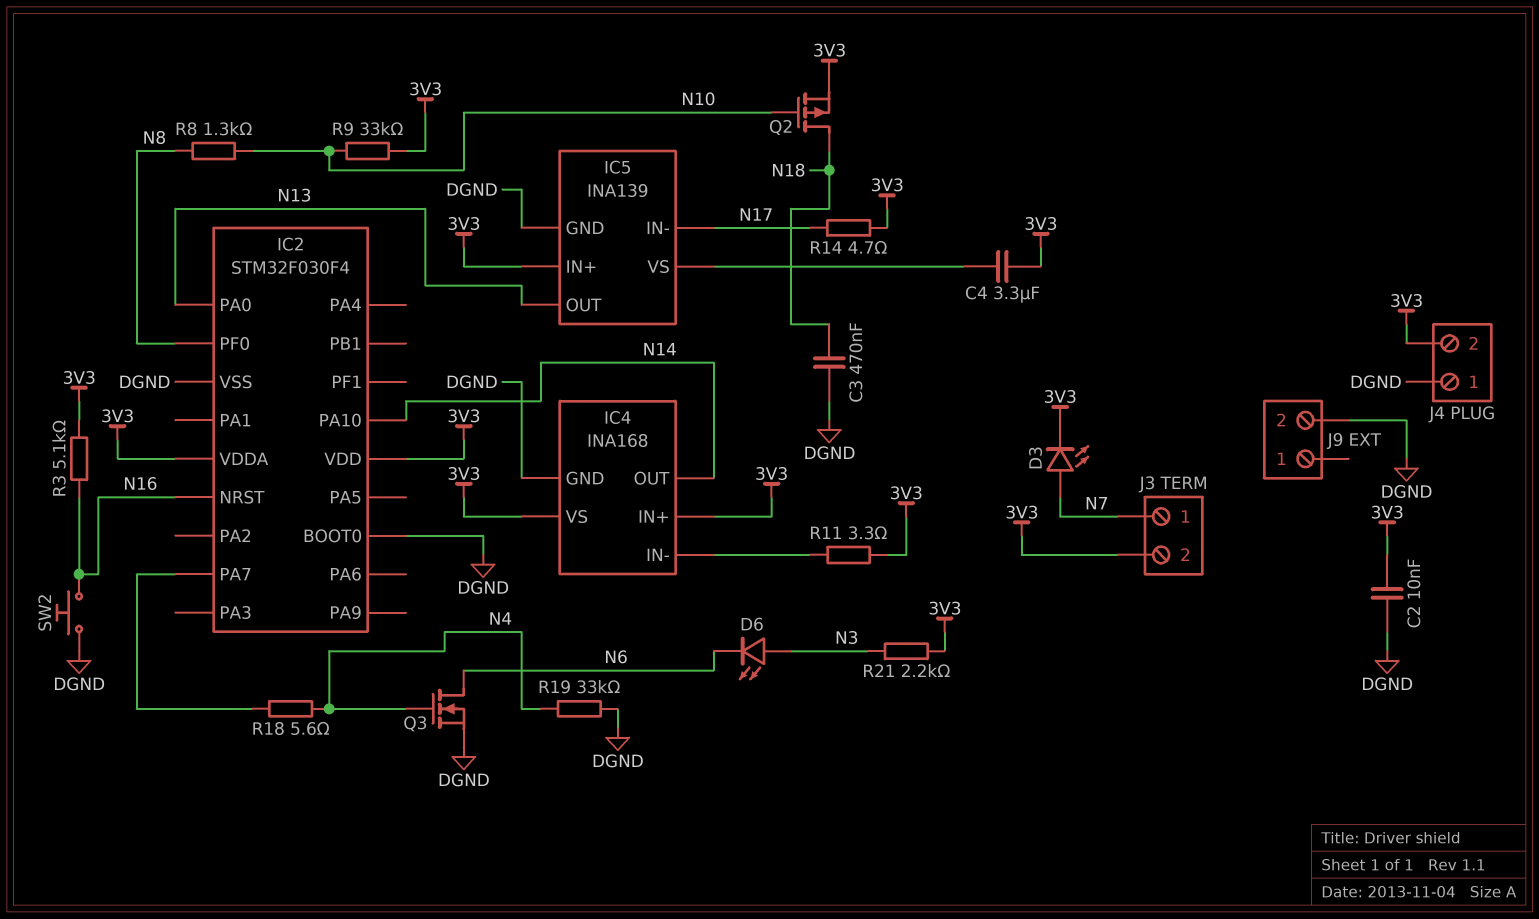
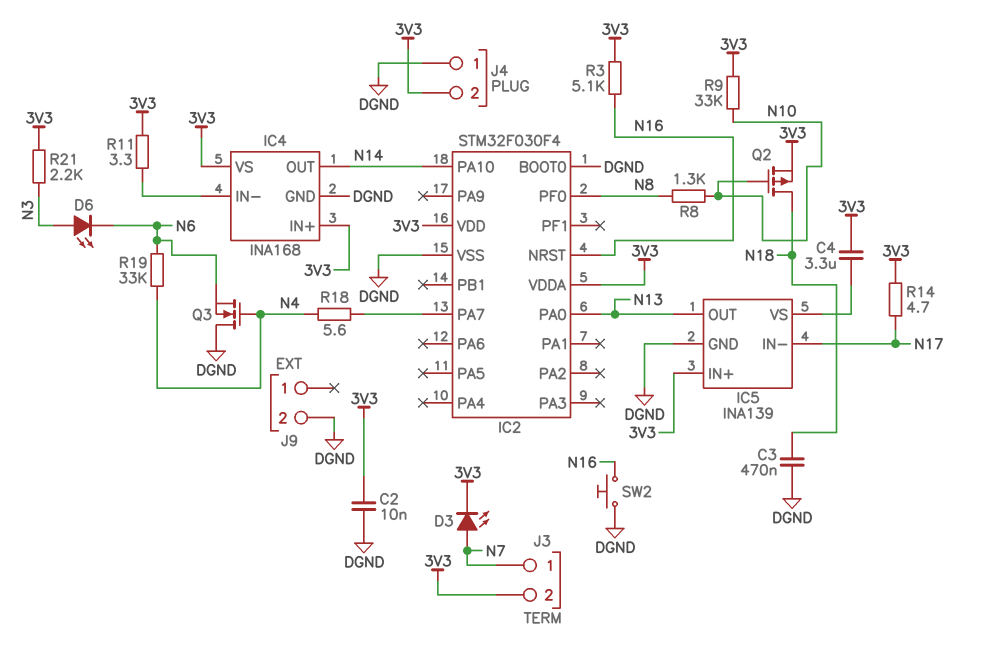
Q3: NMOS (G N4, D N6, S DGND) -> NMOS (G N4, D DGND, S N6)
R19: 33k (DGND, N4) -> 33k (N4, N6)

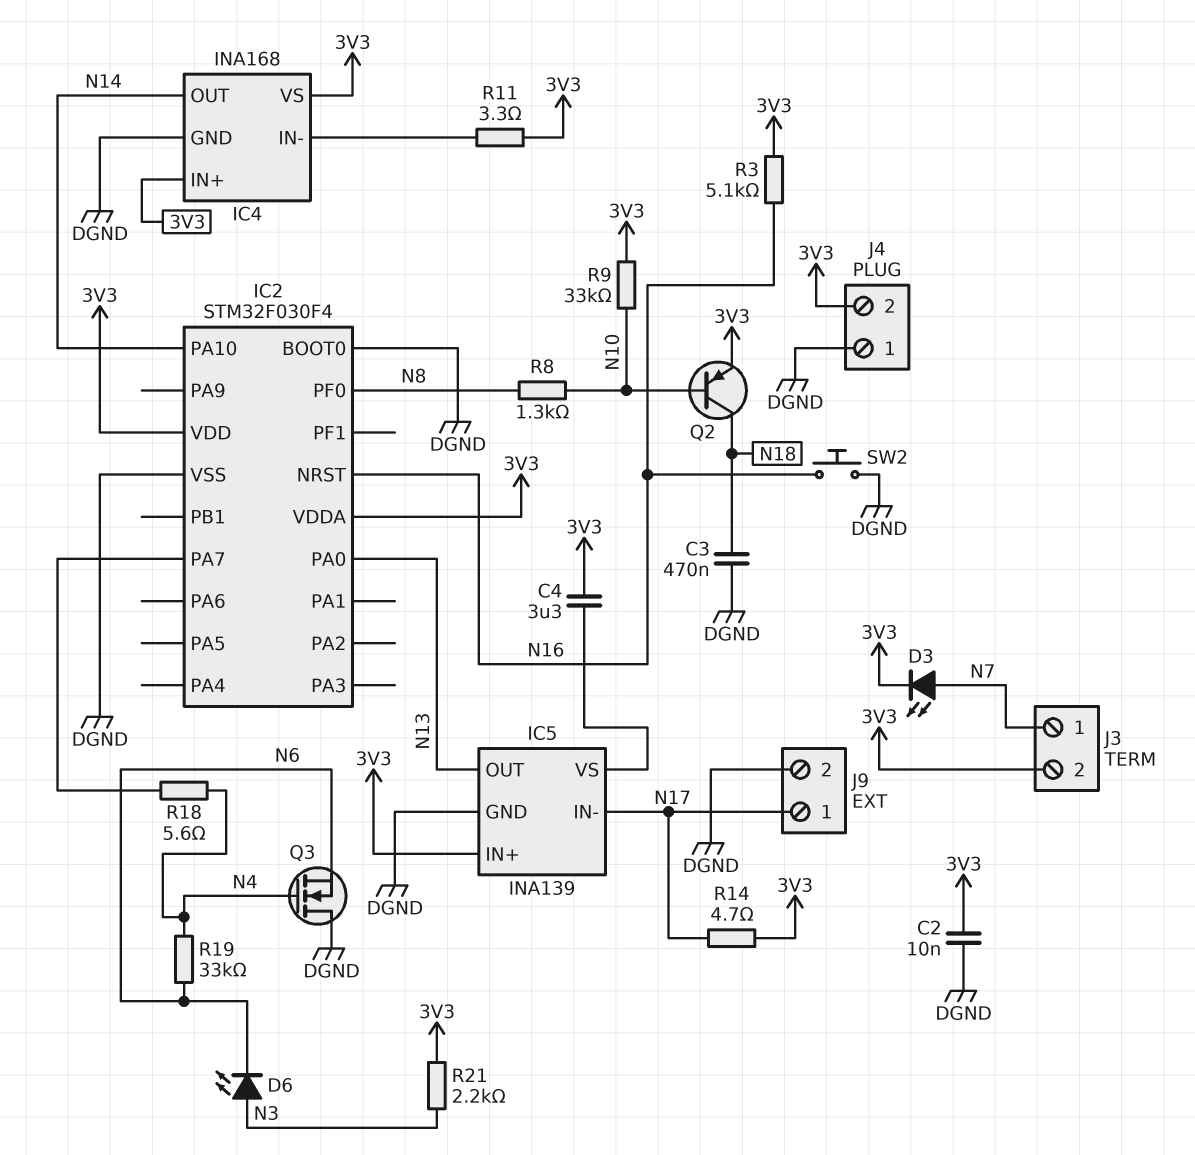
J9 pin 1: none -> N17
Q2: PMOS (G N10, D N18, S 3V3) -> PNP (B N10, C N18, E 3V3)

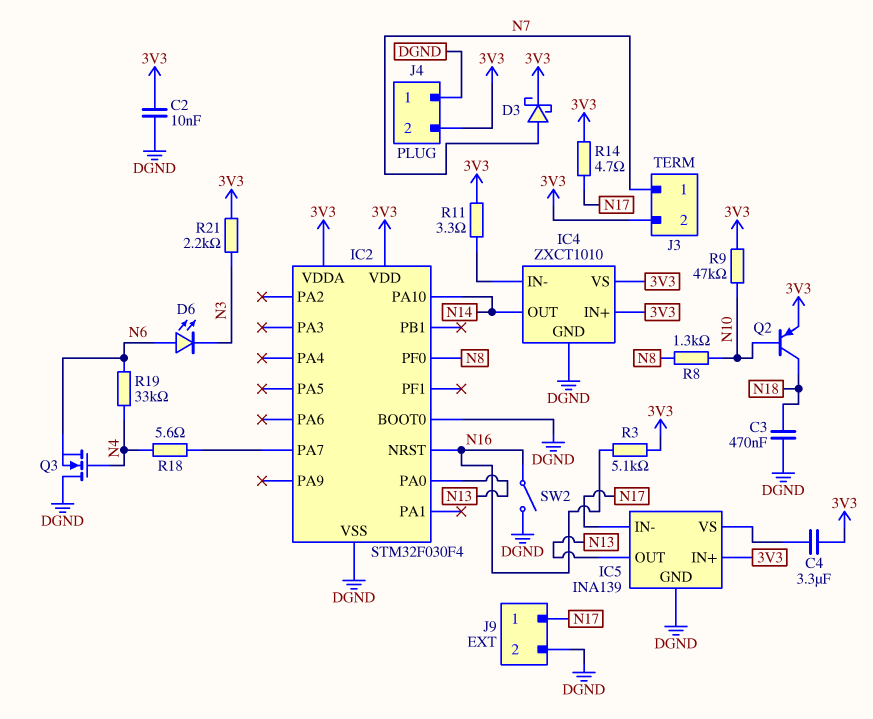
D3: LED (A N7, K 3V3) -> schottky (A N7, K 3V3)
D6: LED (A N3, K N6) -> LED (A N6, K N3)
IC4: INA168 -> ZXCT1010
R9: 33k (3V3, N10) -> 47k (3V3, N10)
SW2: button (DGND, N16) -> switch (DGND, N16)

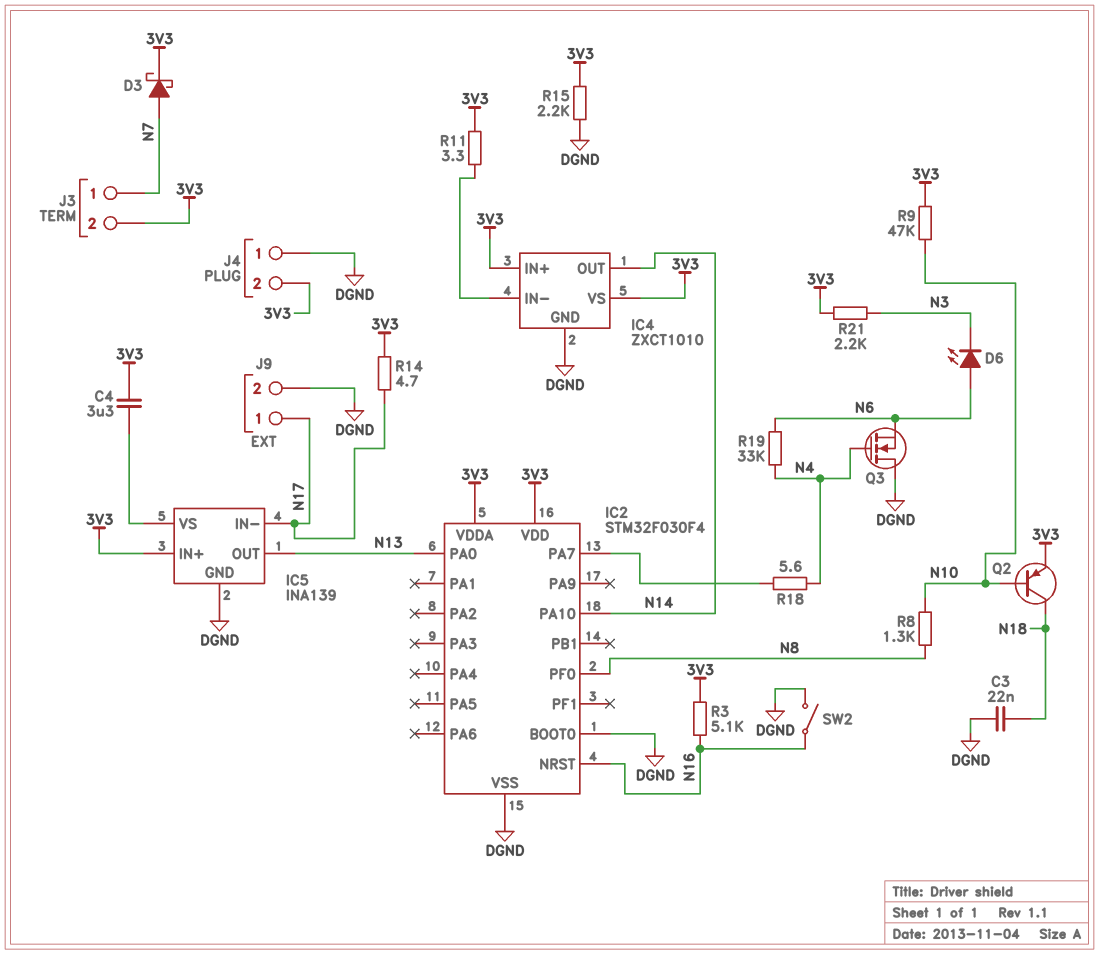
C2: 10nF (3V3, DGND) -> none
C3: 470nF (DGND, N18) -> 22nF (DGND, N18)
R15: none -> 2.2k (3V3, DGND)

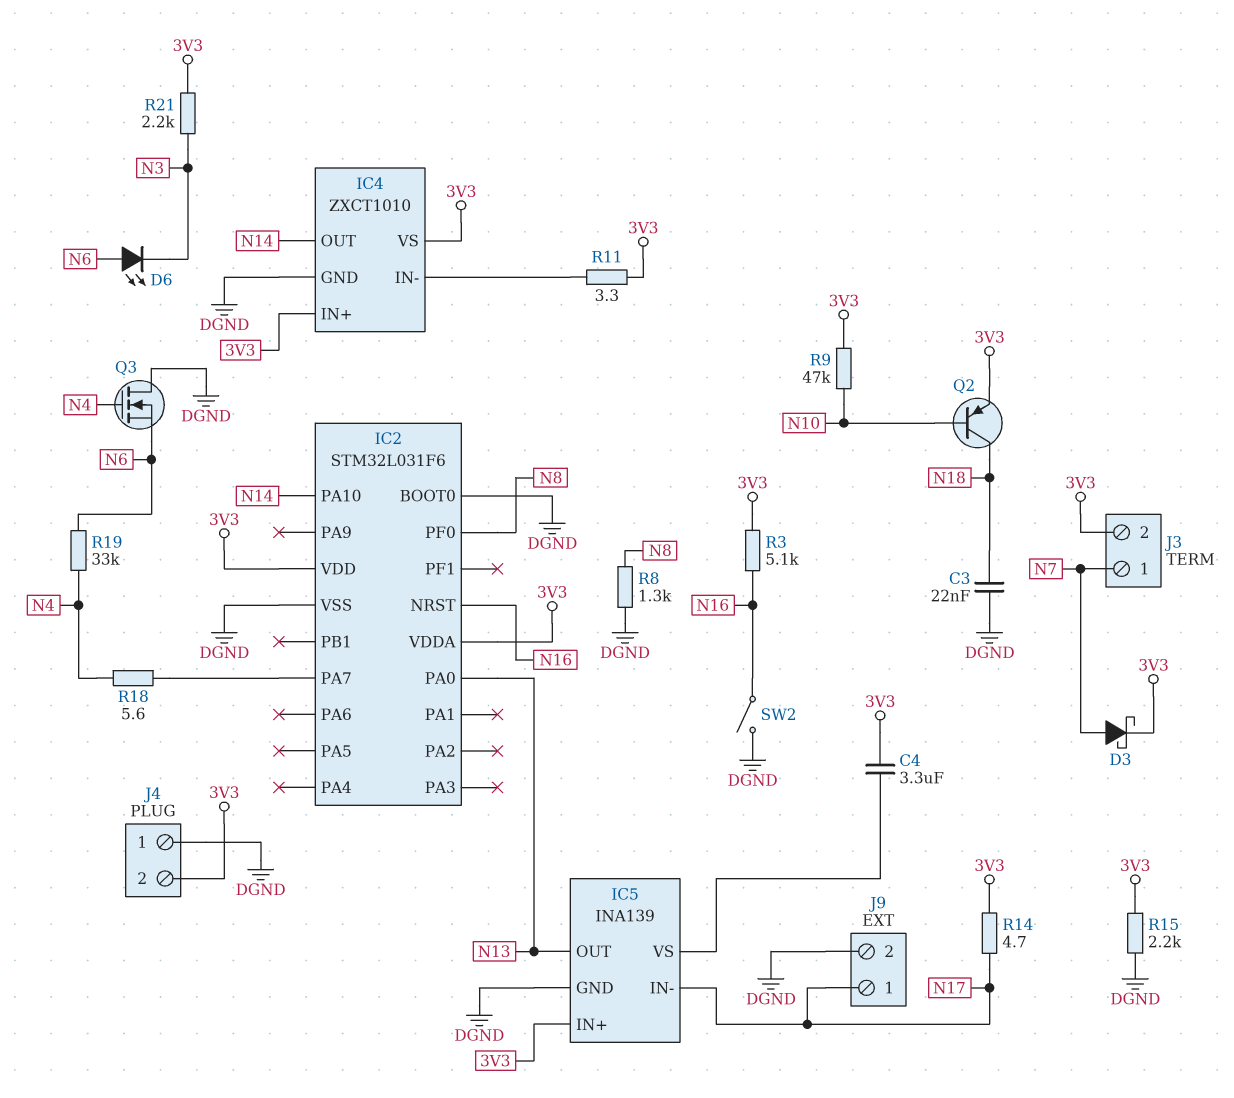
IC2: STM32F030F4 -> STM32L031F6
R8: 1.3k (N8, N10) -> 1.3k (DGND, N8)

